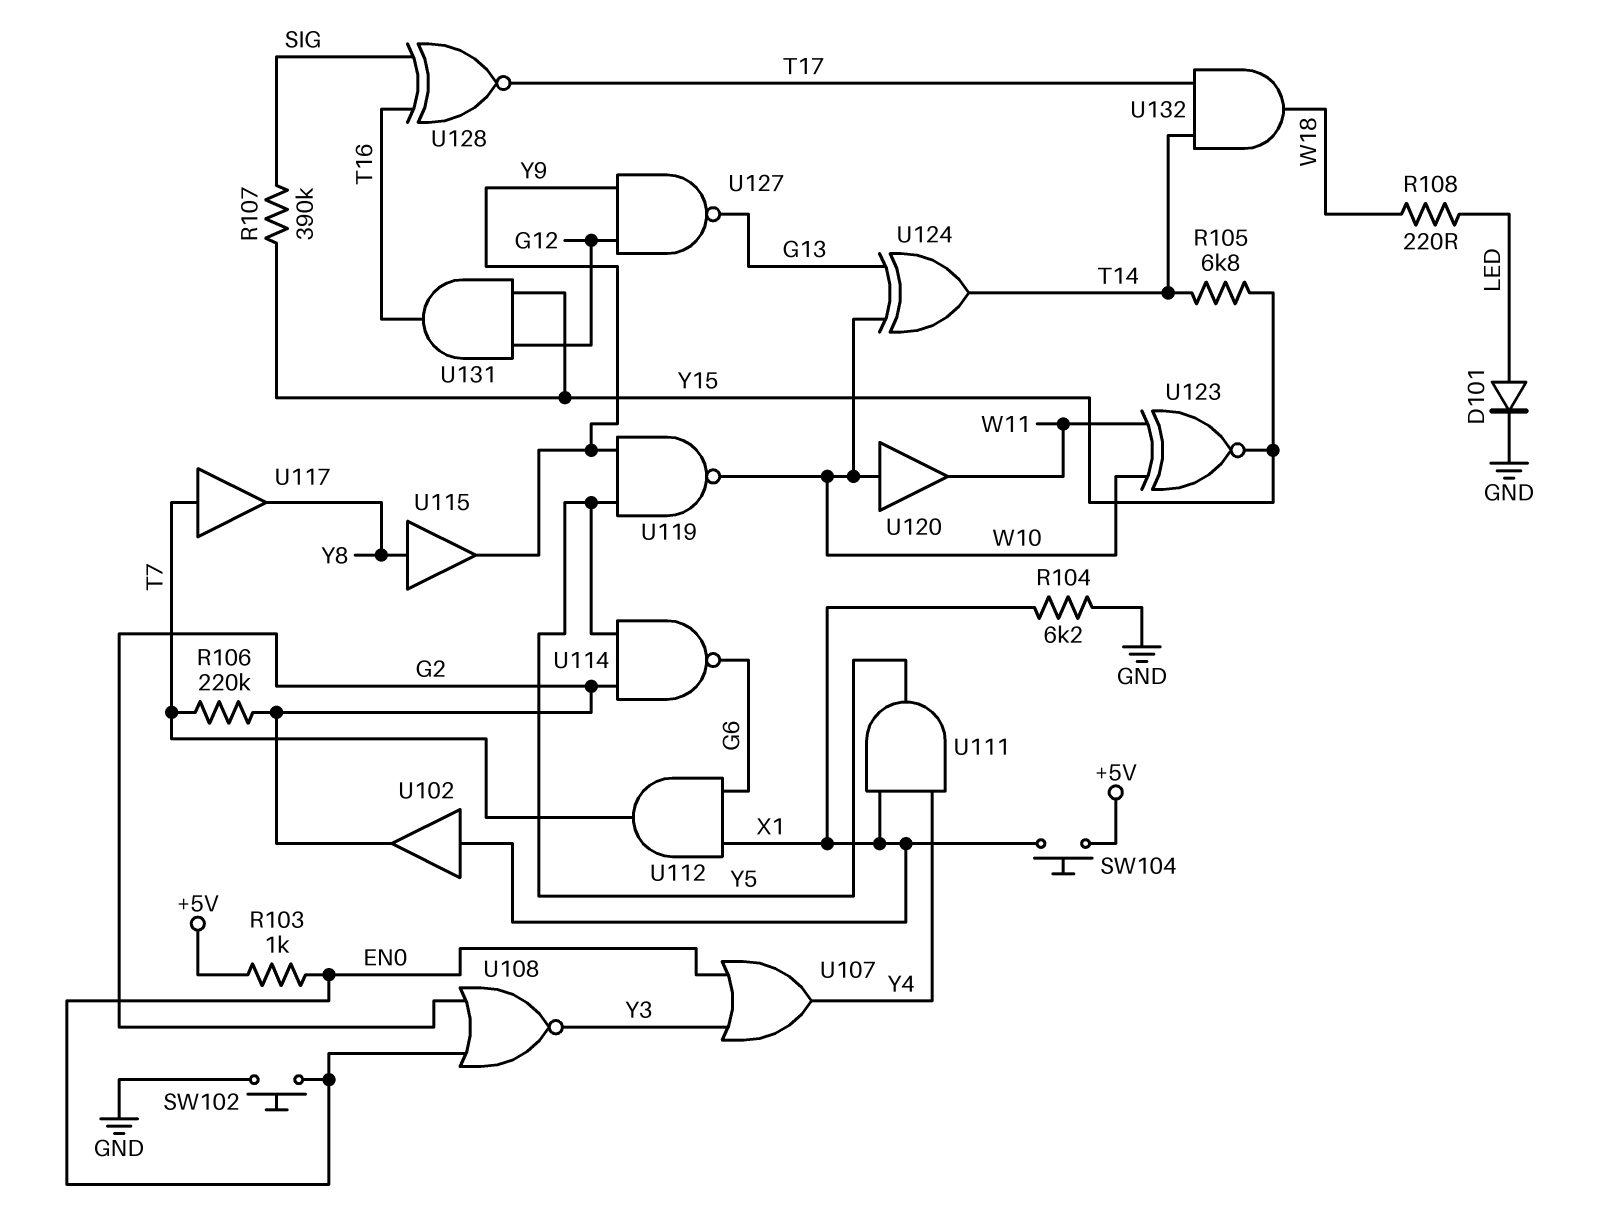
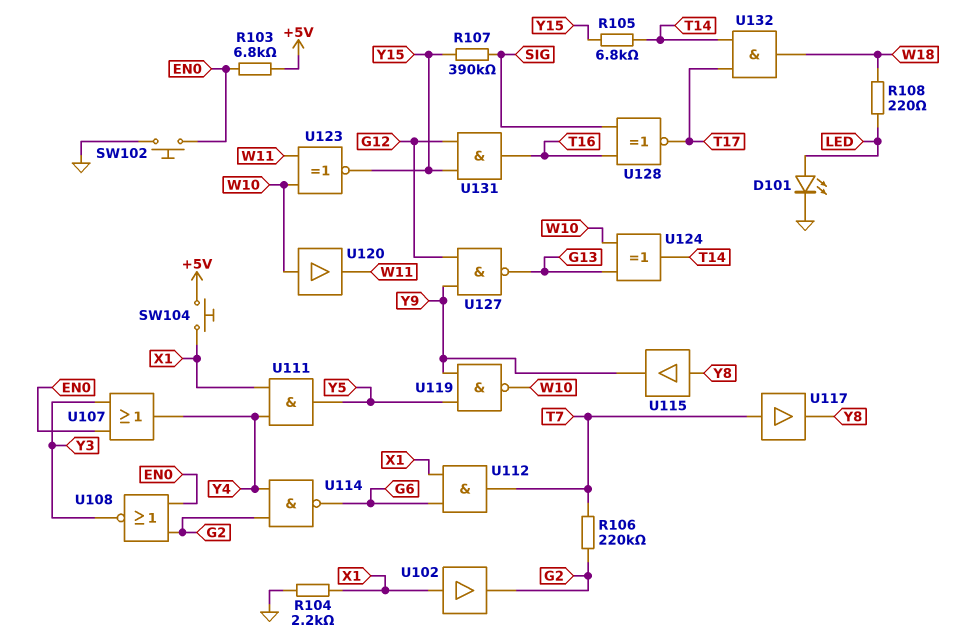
D101: diode (A LED, K GND) -> LED (A LED, K GND)
R103: 1k (+5V, EN0) -> 6.8k (+5V, EN0)
R104: 6.2k (GND, X1) -> 2.2k (GND, X1)
U114: NAND (in G2, in Y5, out G6) -> NAND (in G2, in Y4, out G6)

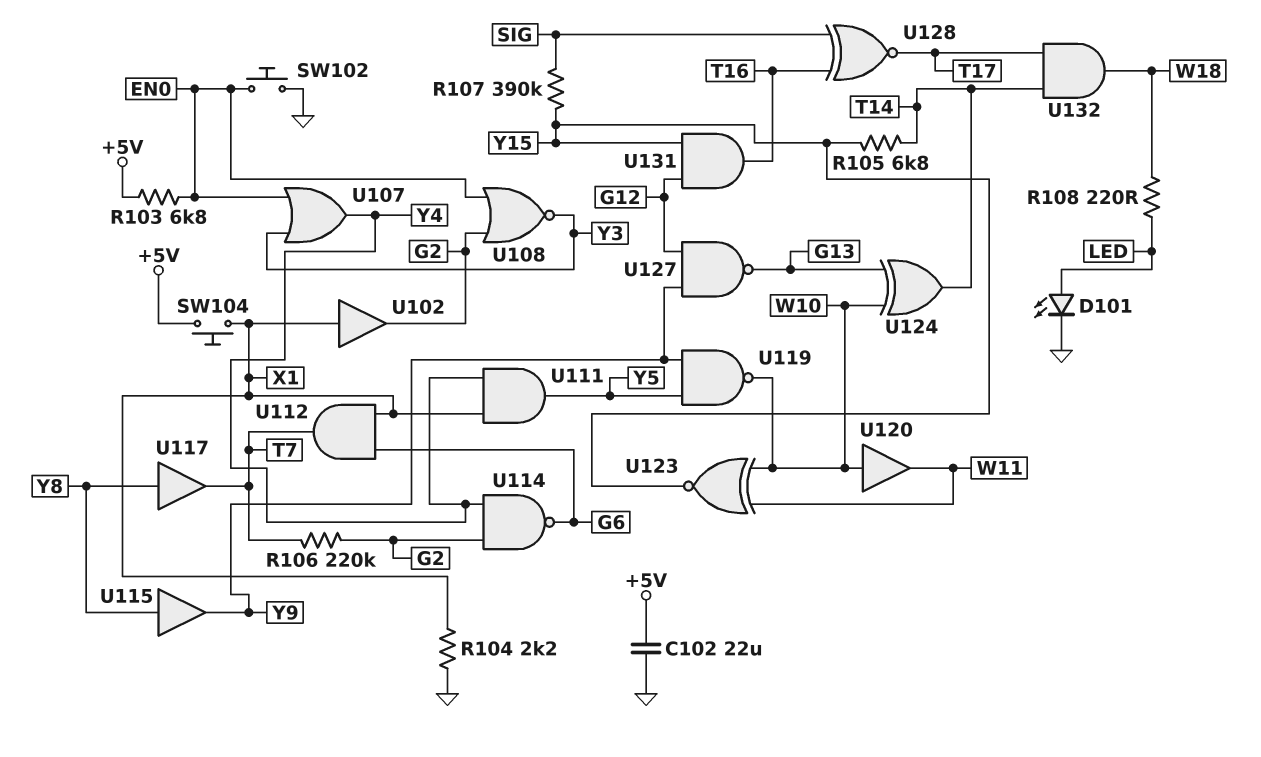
C102: none -> 22uF (+5V, GND)
U117: buffer (in T7, out Y8) -> buffer (in Y8, out T7)

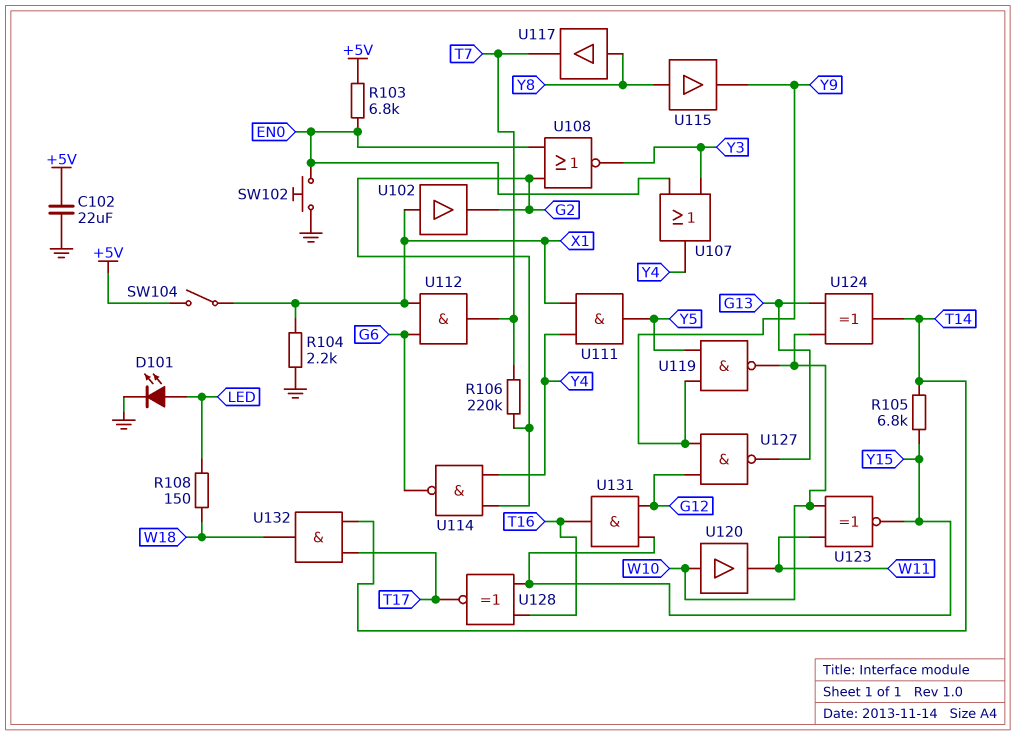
R107: 390k (SIG, Y15) -> none
R108: 220 (LED, W18) -> 150 (LED, W18)
SW104: button (+5V, X1) -> switch (+5V, X1)
U128: XNOR (in SIG, in T16, out T17) -> XNOR (in T16, in Y15, out T17)

